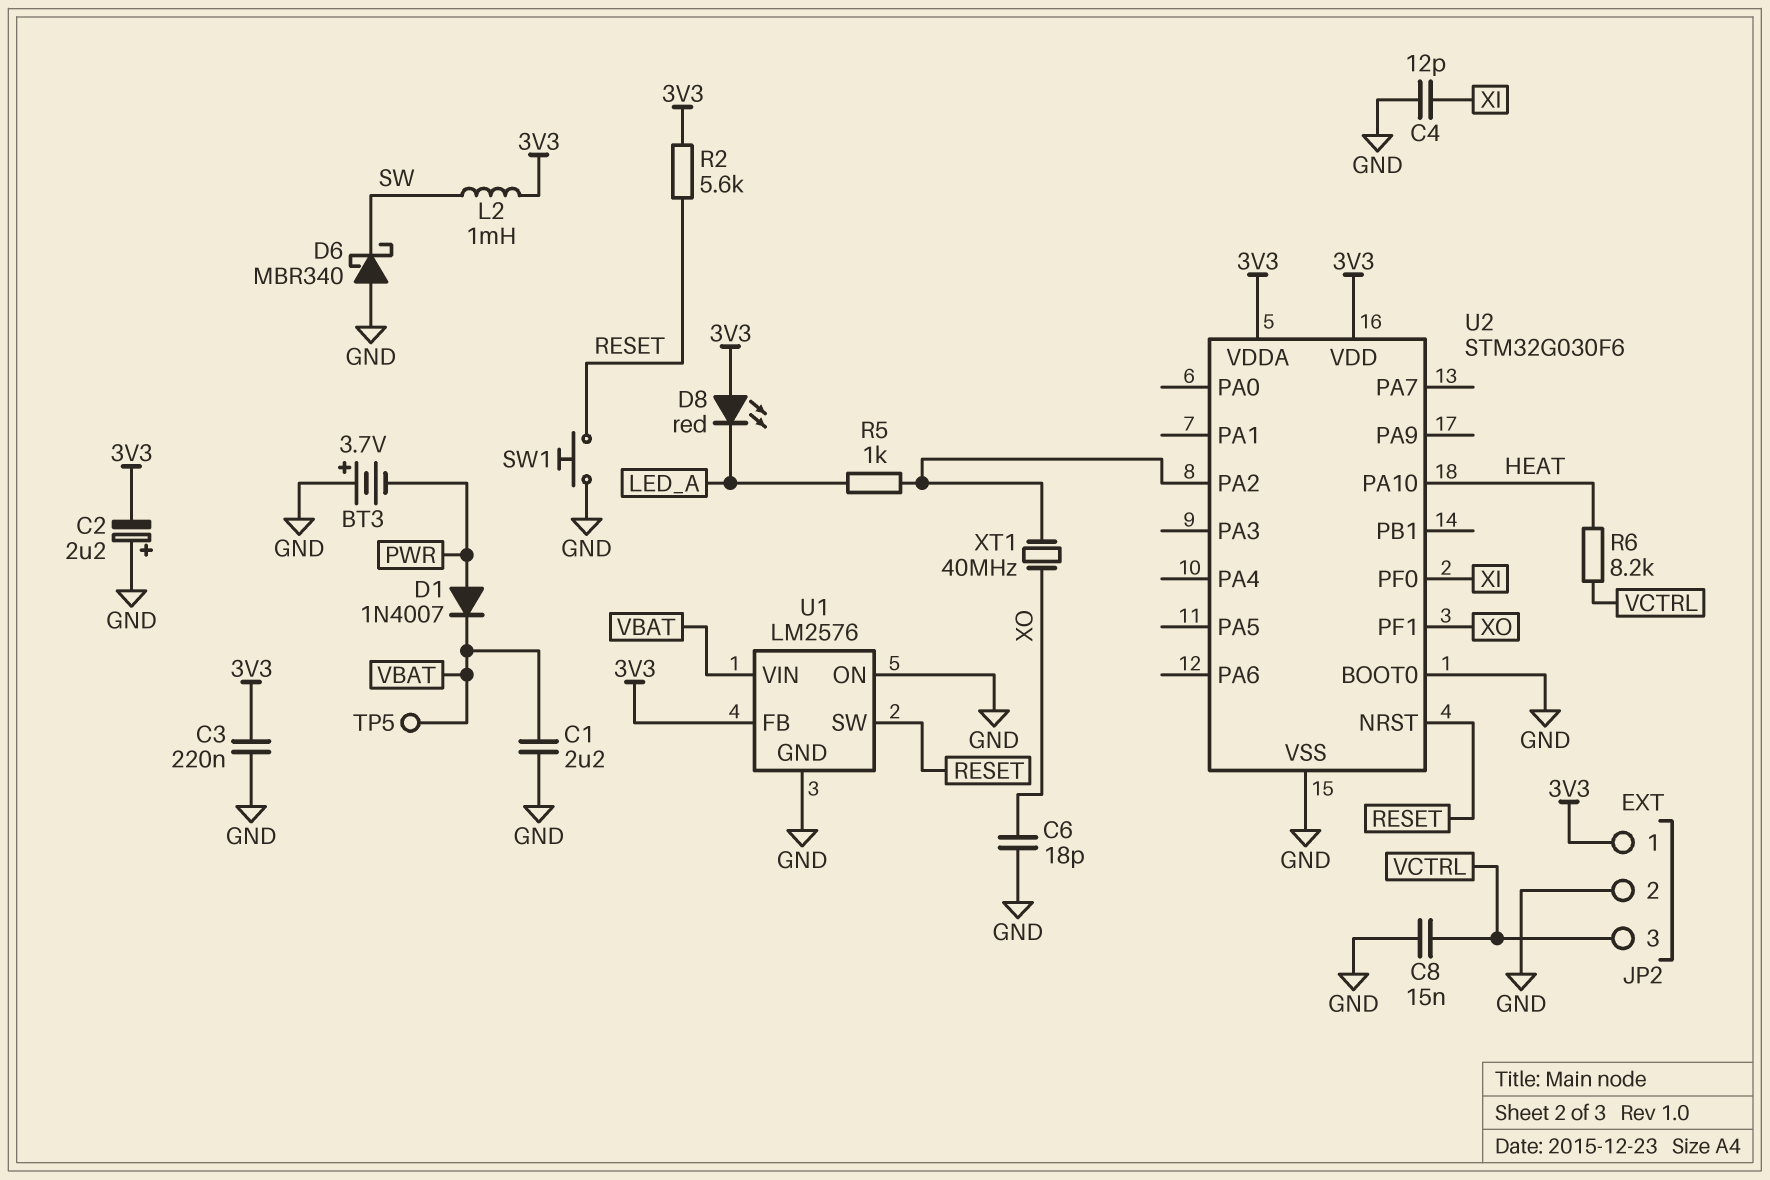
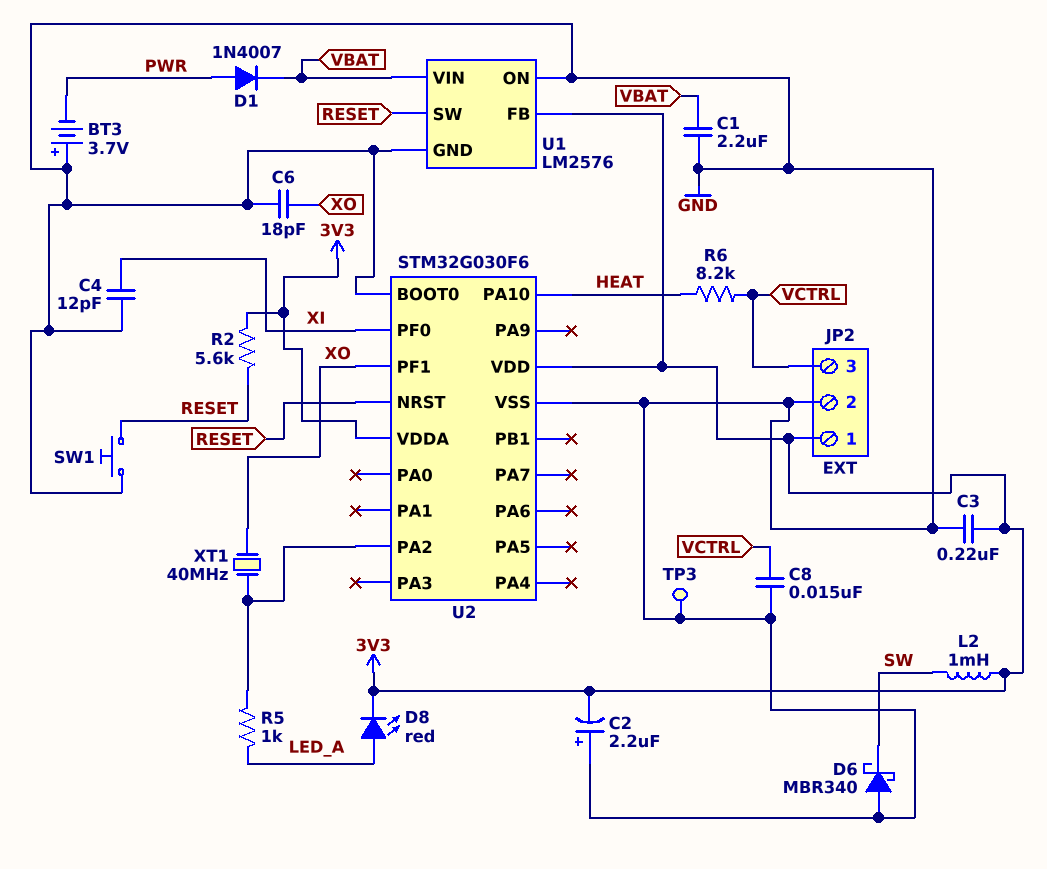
D8: LED red (A 3V3, K LED_A) -> LED red (A LED_A, K 3V3)
TP3: none -> test point (GND)
TP5: test point (VBAT) -> none

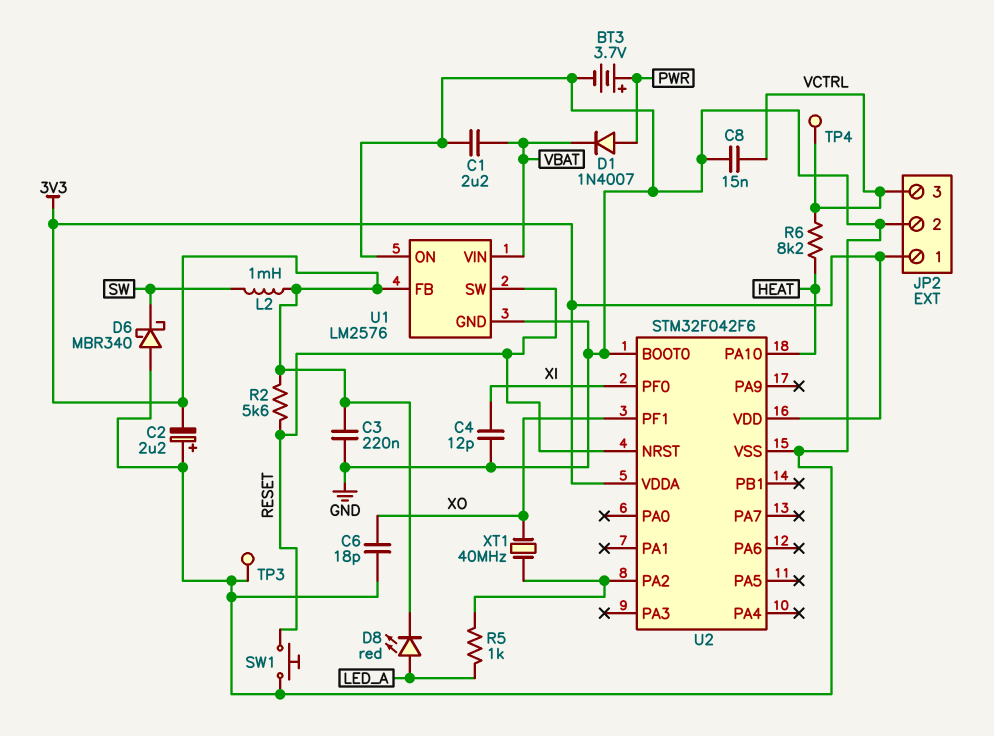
BT3: 3.7V (plus GND, minus PWR) -> 3.7V (plus PWR, minus GND)
TP4: none -> test point (VCTRL)
U2: STM32G030F6 -> STM32F042F6

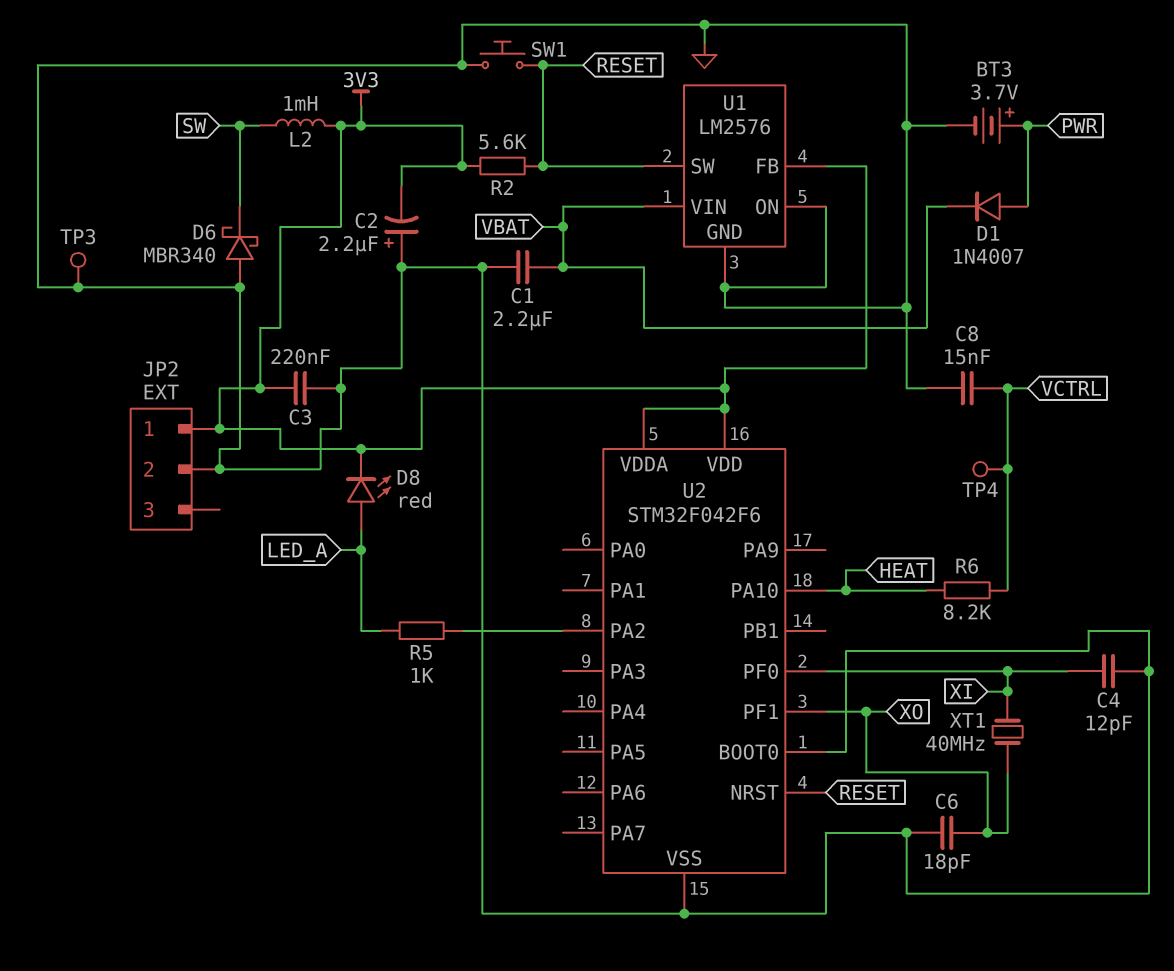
JP2 pin 3: VCTRL -> none
XT1: 40MHz (U2/PA2, XO) -> 40MHz (XI, XO)

